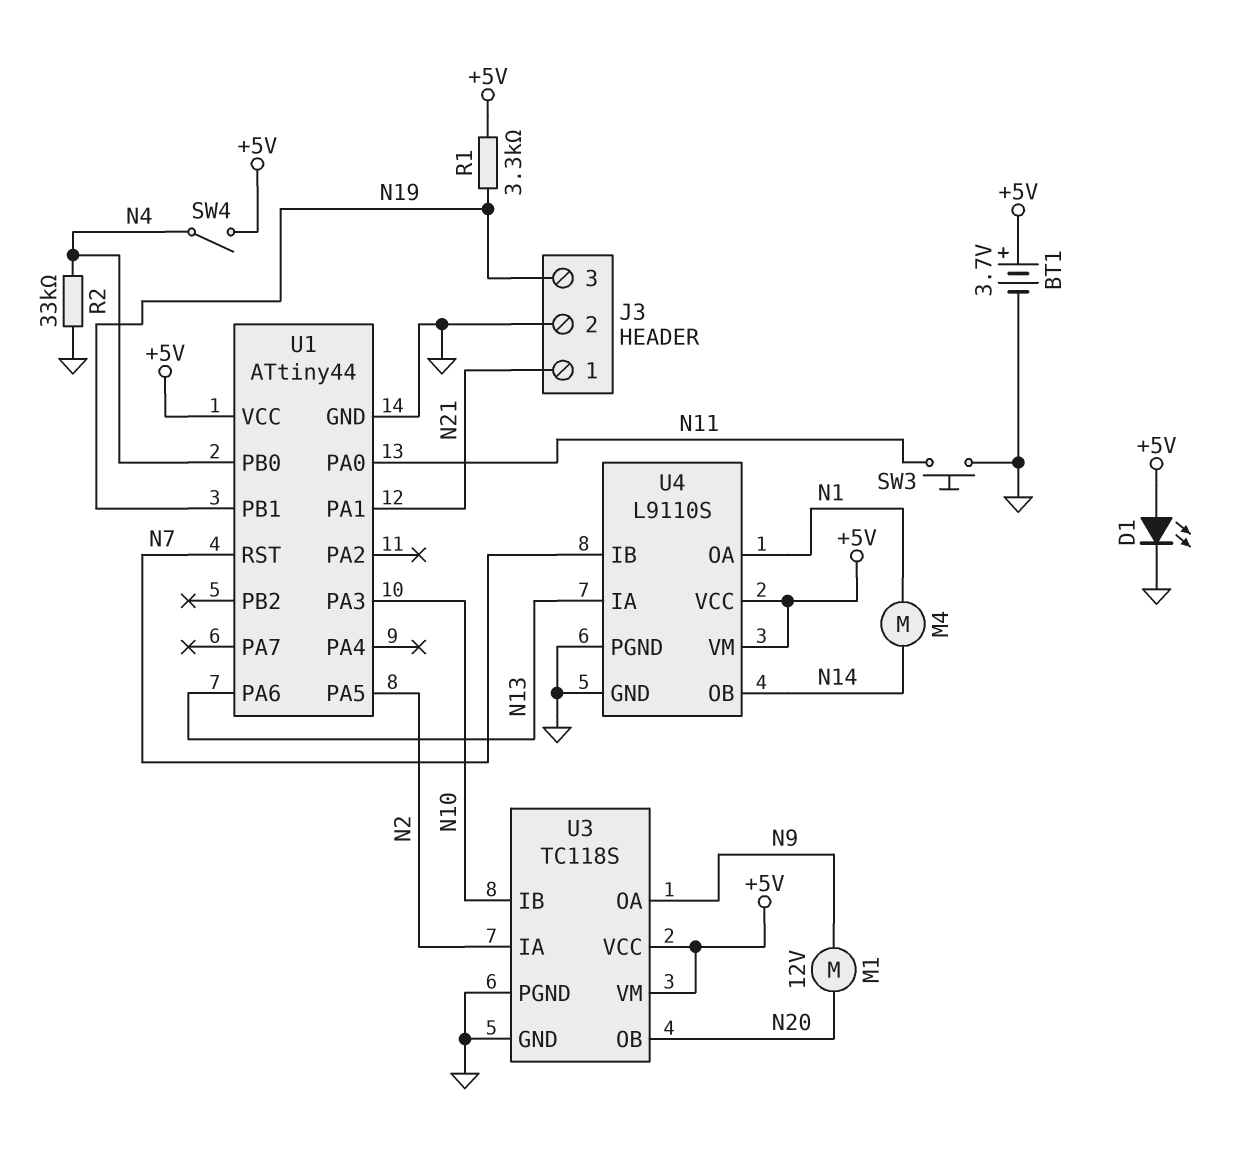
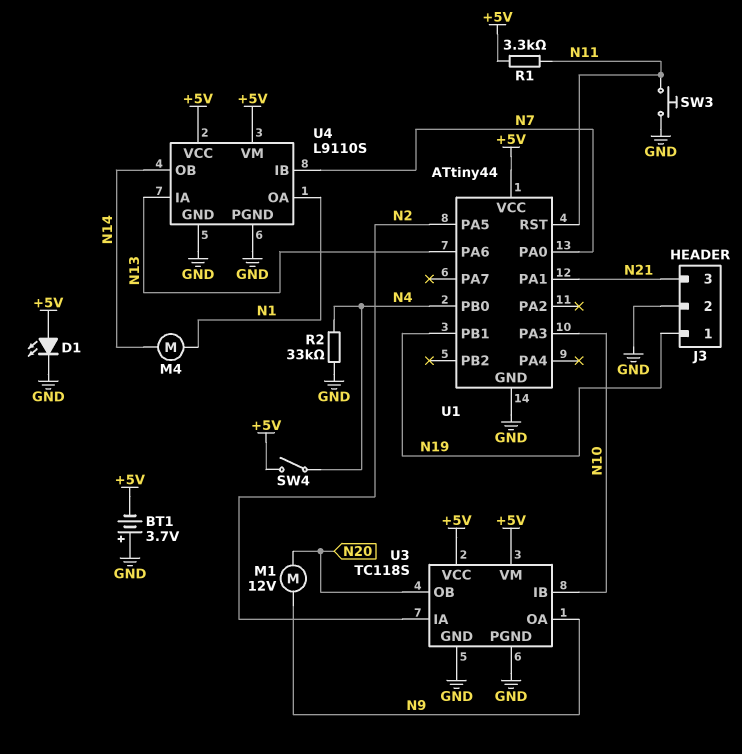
BT1: 3.7V (plus +5V, minus GND) -> 3.7V (plus GND, minus +5V)
J3 pin 1: N21 -> N19
J3 pin 3: N19 -> N21
R1: 3.3k (+5V, N19) -> 3.3k (+5V, N11)
U1 pin PA0: N11 -> N7
U1 pin RST: N7 -> N11

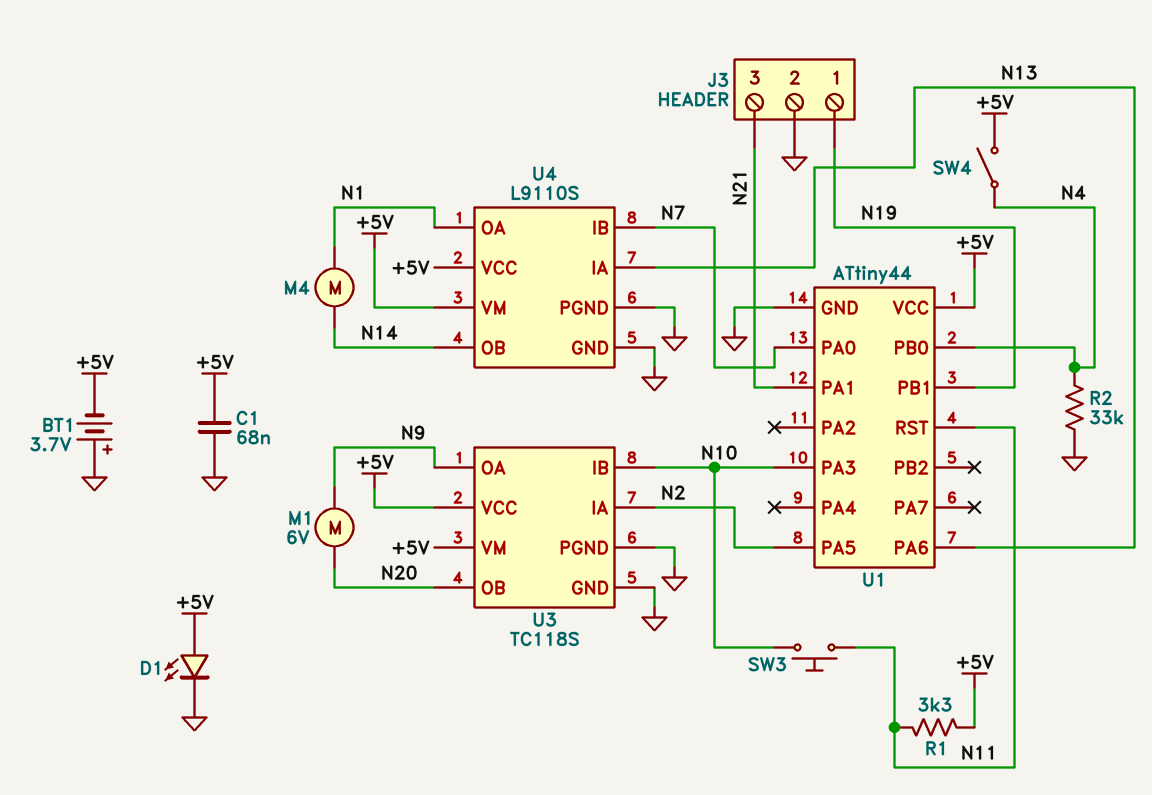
C1: none -> 68nF (+5V, GND)
M1: motor 12V (N9, N20) -> motor 6V (N9, N20)
SW3: button (GND, N11) -> button (N10, N11)

